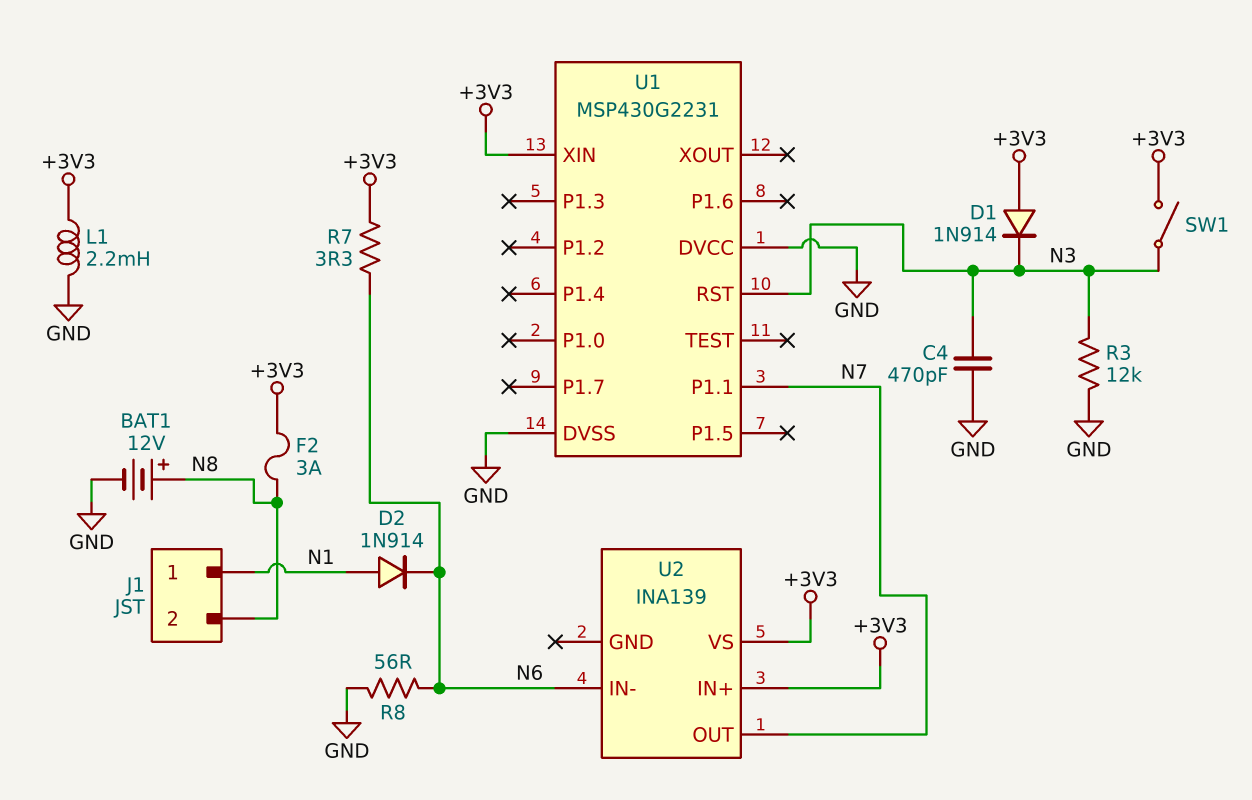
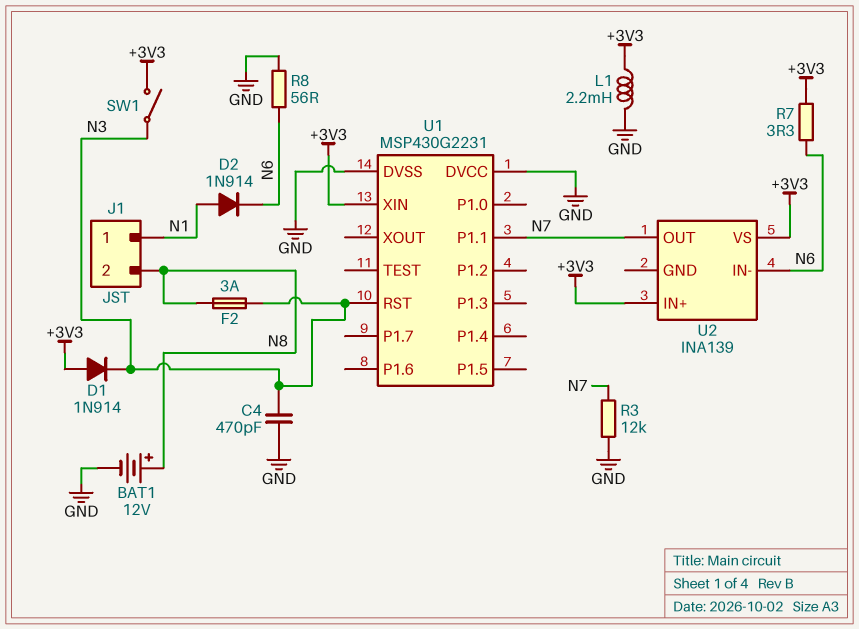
F2: 3A (+3V3, N8) -> 3A (N3, N8)
R3: 12k (GND, N3) -> 12k (GND, N7)

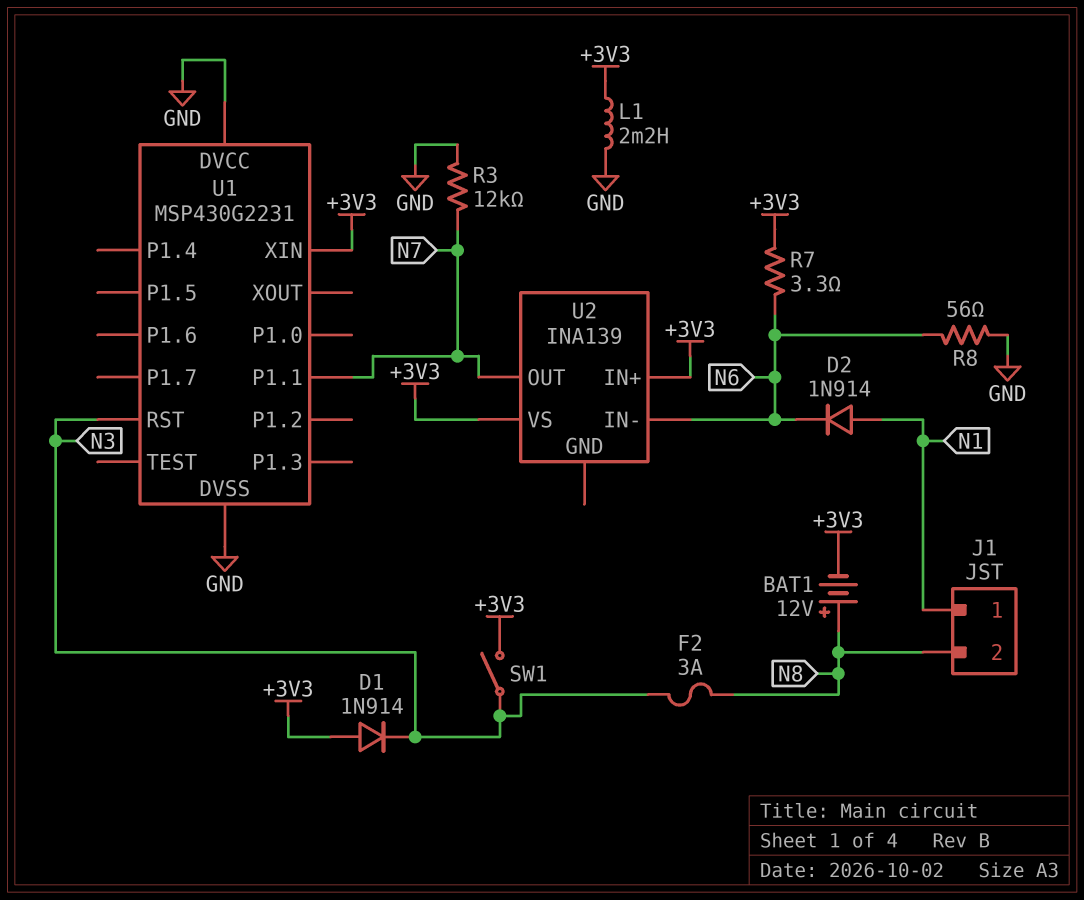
BAT1: 12V (plus N8, minus GND) -> 12V (plus N8, minus +3V3)
C4: 470pF (GND, N3) -> none

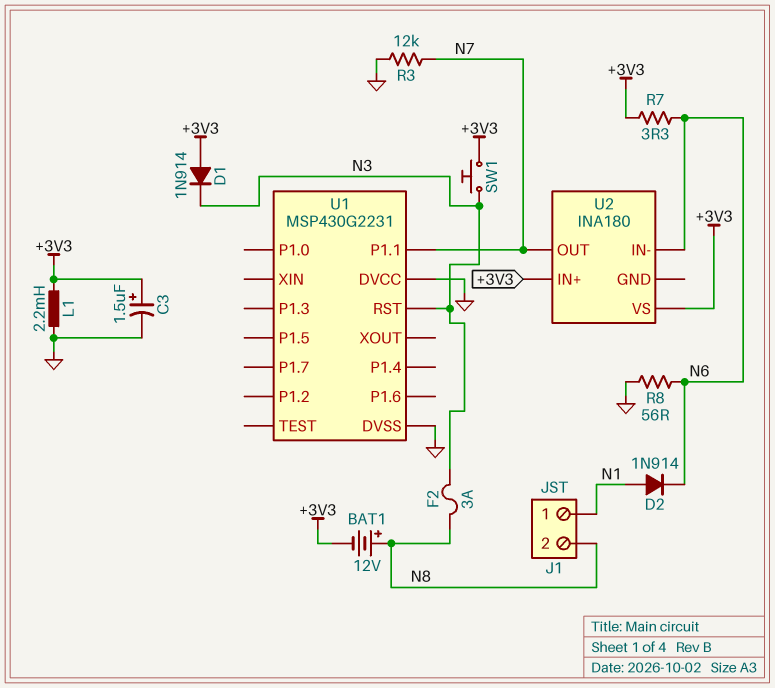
C3: none -> 1.5uF (plus +3V3, minus GND)
SW1: switch (+3V3, N3) -> button (+3V3, N3)
U1 pin XIN: +3V3 -> none
U2: INA139 -> INA180

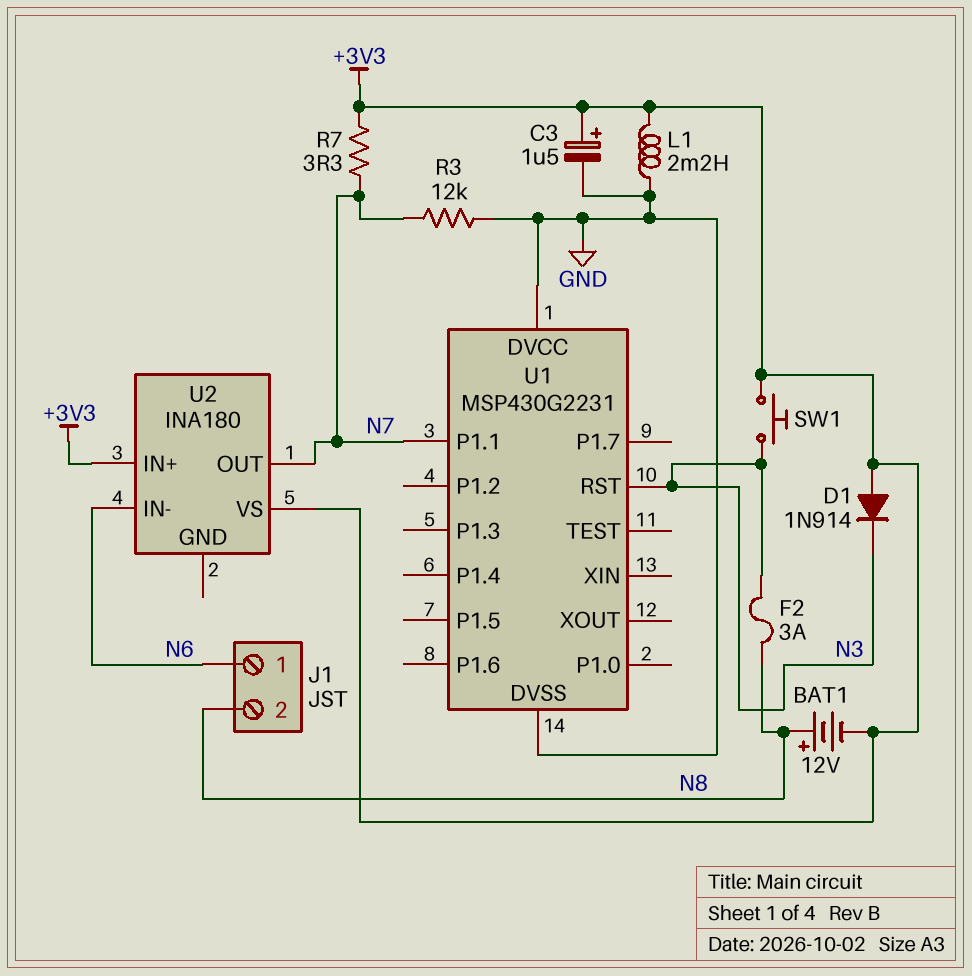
D2: diode 1N914 (A N1, K N6) -> none
J1 pin 1: N1 -> N6
R7: 3.3 (+3V3, N6) -> 3.3 (+3V3, N7)
R8: 56 (GND, N6) -> none

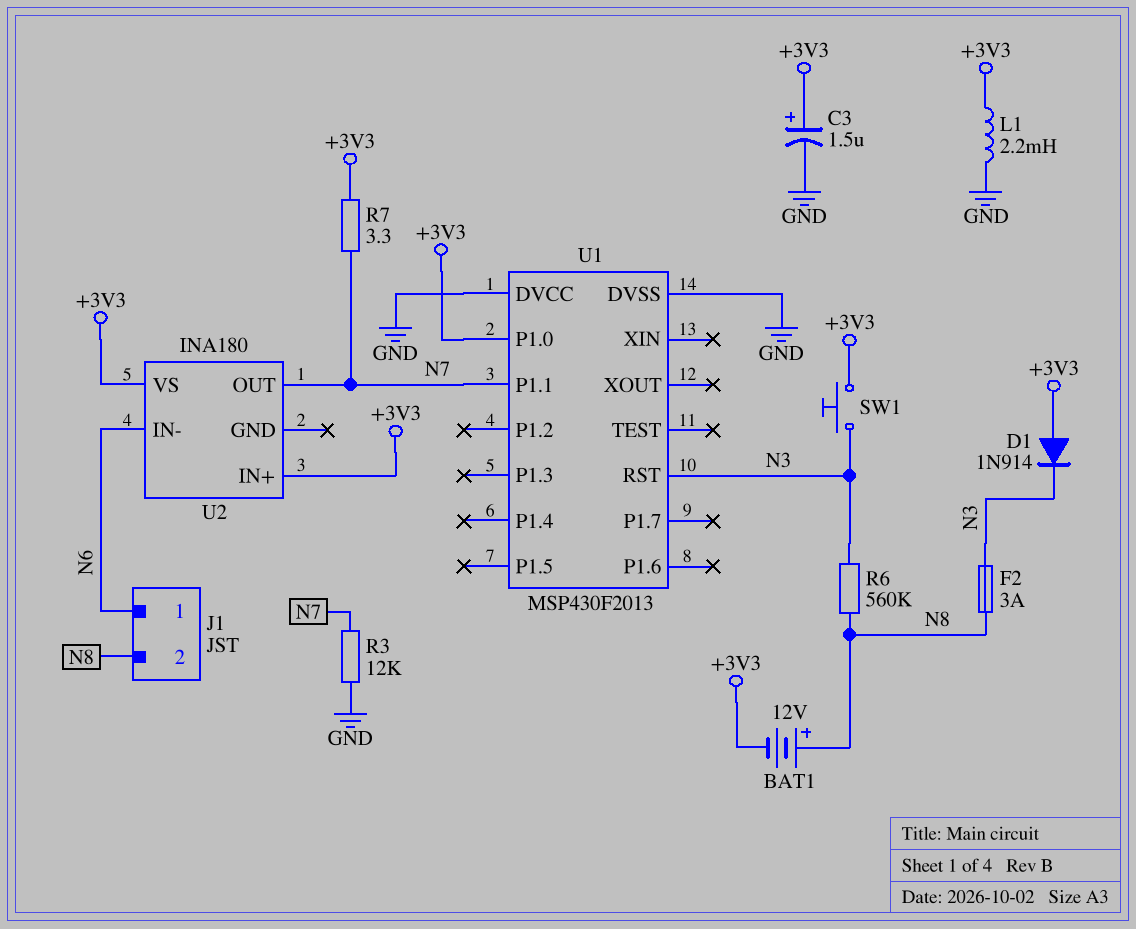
R6: none -> 560k (N3, N8)
U1: MSP430G2231 -> MSP430F2013
U1 pin P1.0: none -> +3V3

